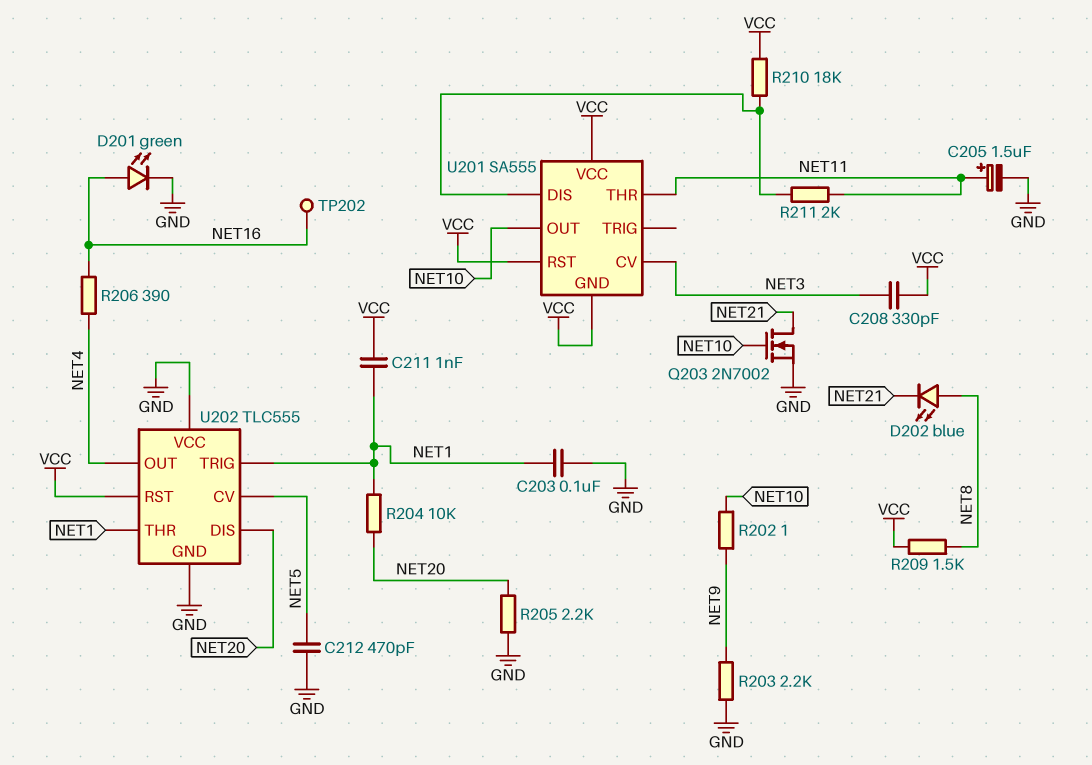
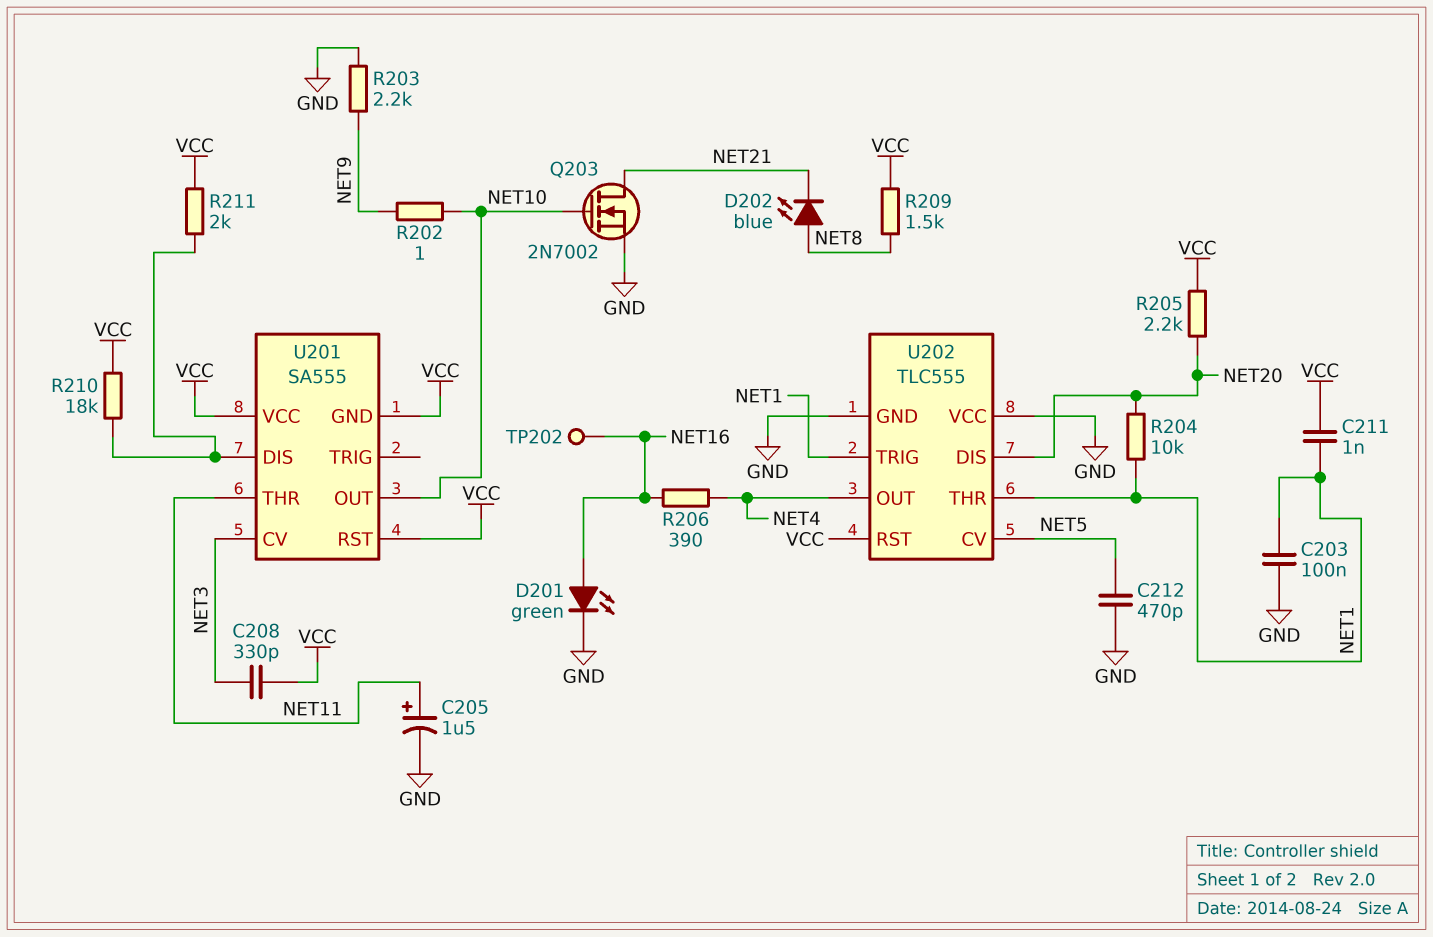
R205: 2.2k (GND, NET20) -> 2.2k (NET20, VCC)
R211: 2k (NET11, U201/DIS) -> 2k (U201/DIS, VCC)

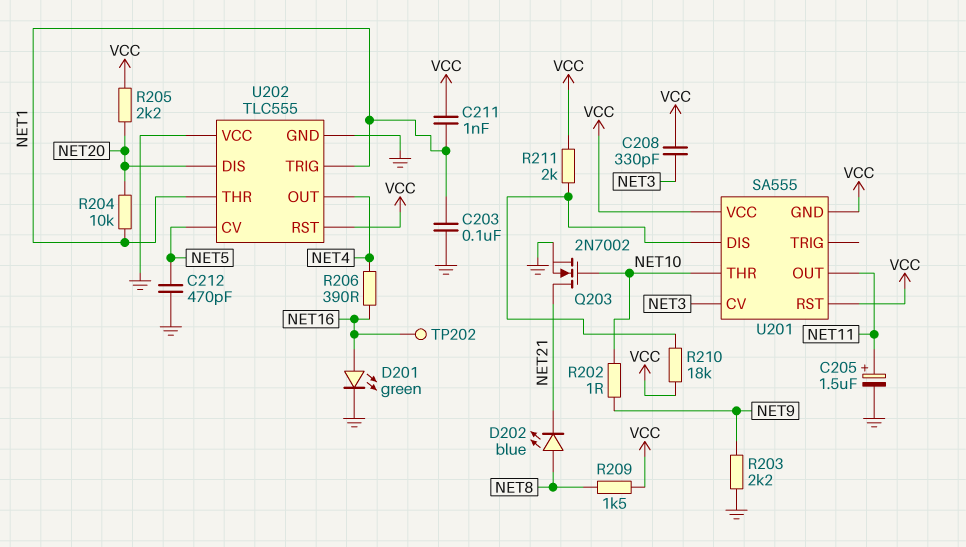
U201 pin OUT: NET10 -> NET11
U201 pin THR: NET11 -> NET10

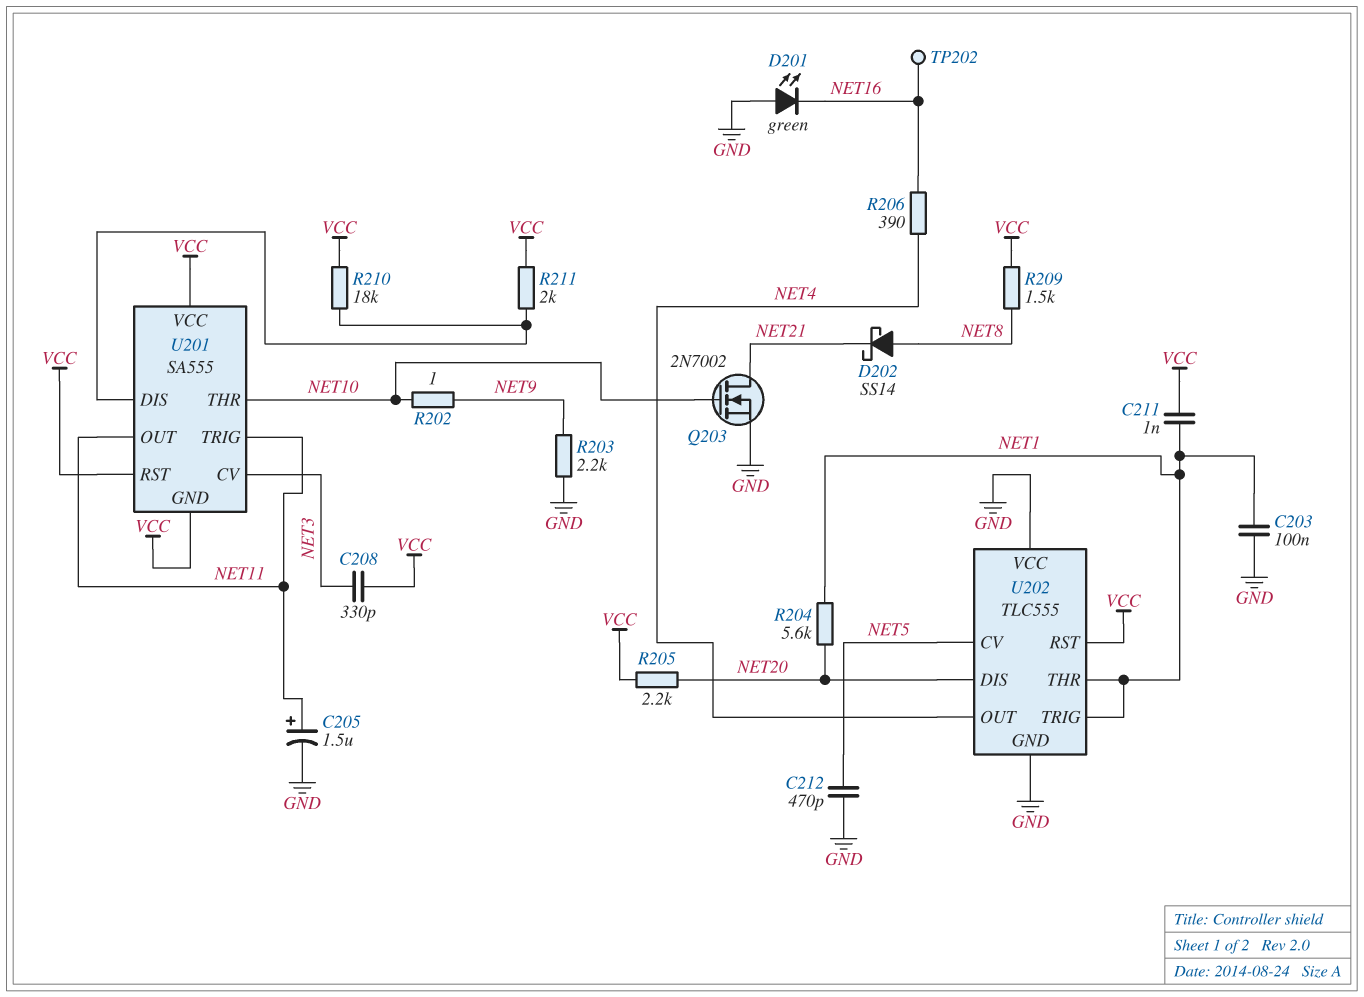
D201: LED green (A NET16, K GND) -> LED green (A GND, K NET16)
D202: LED blue (A NET8, K NET21) -> schottky SS14 (A NET8, K NET21)
R204: 10k (NET1, NET20) -> 5.6k (NET1, NET20)
U201 pin TRIG: none -> NET11

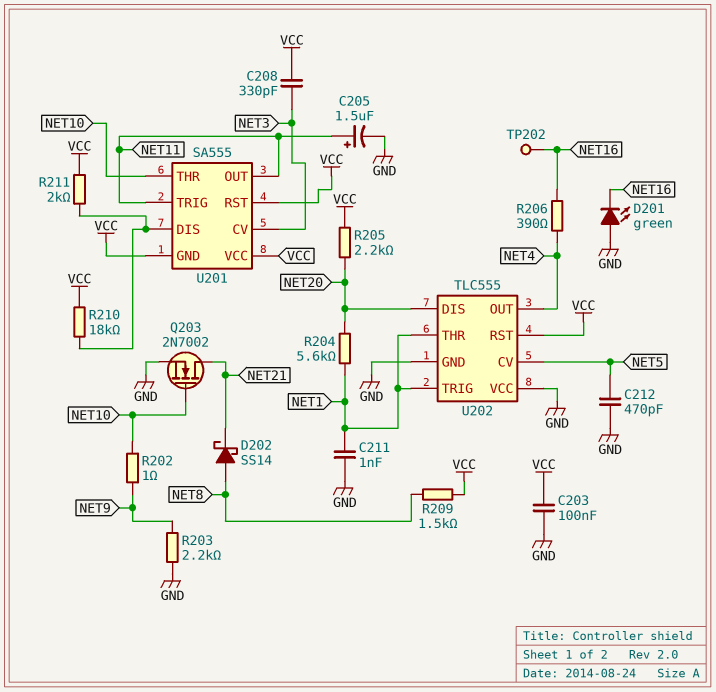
C203: 100nF (GND, NET1) -> 100nF (GND, VCC)
C211: 1nF (NET1, VCC) -> 1nF (GND, NET1)

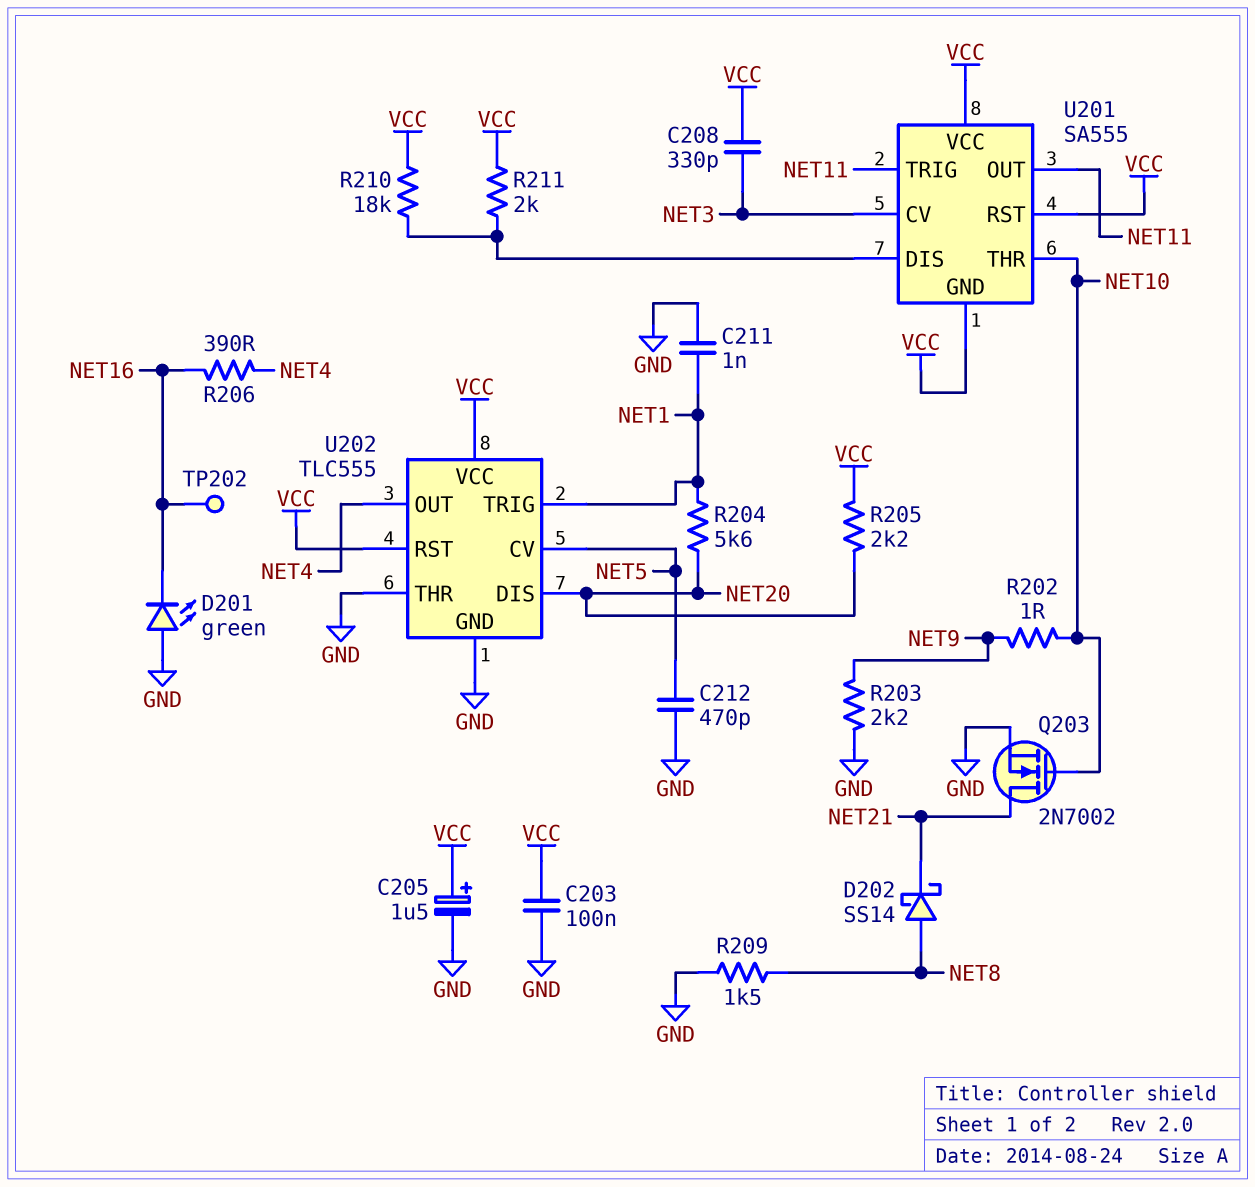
C205: 1.5uF (plus NET11, minus GND) -> 1.5uF (plus VCC, minus GND)
R209: 1.5k (NET8, VCC) -> 1.5k (GND, NET8)
U202 pin THR: NET1 -> GND
U202 pin VCC: GND -> VCC

